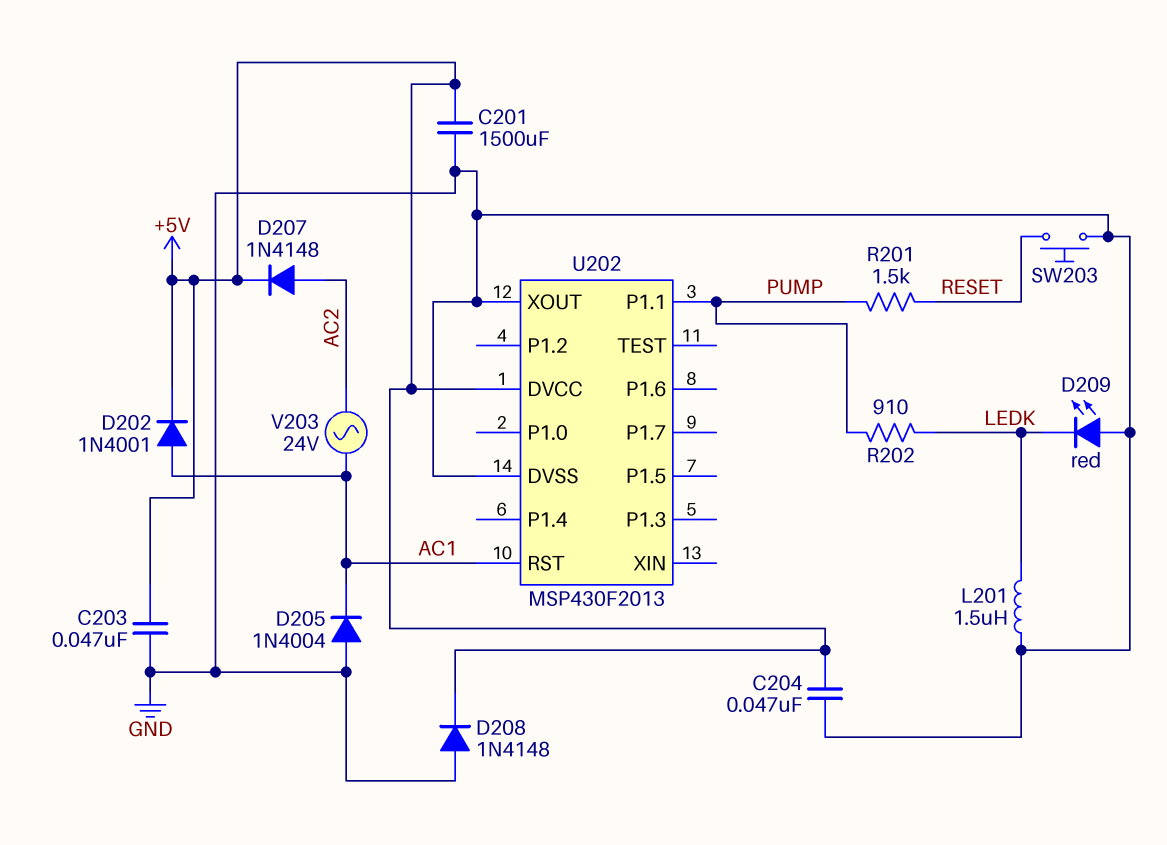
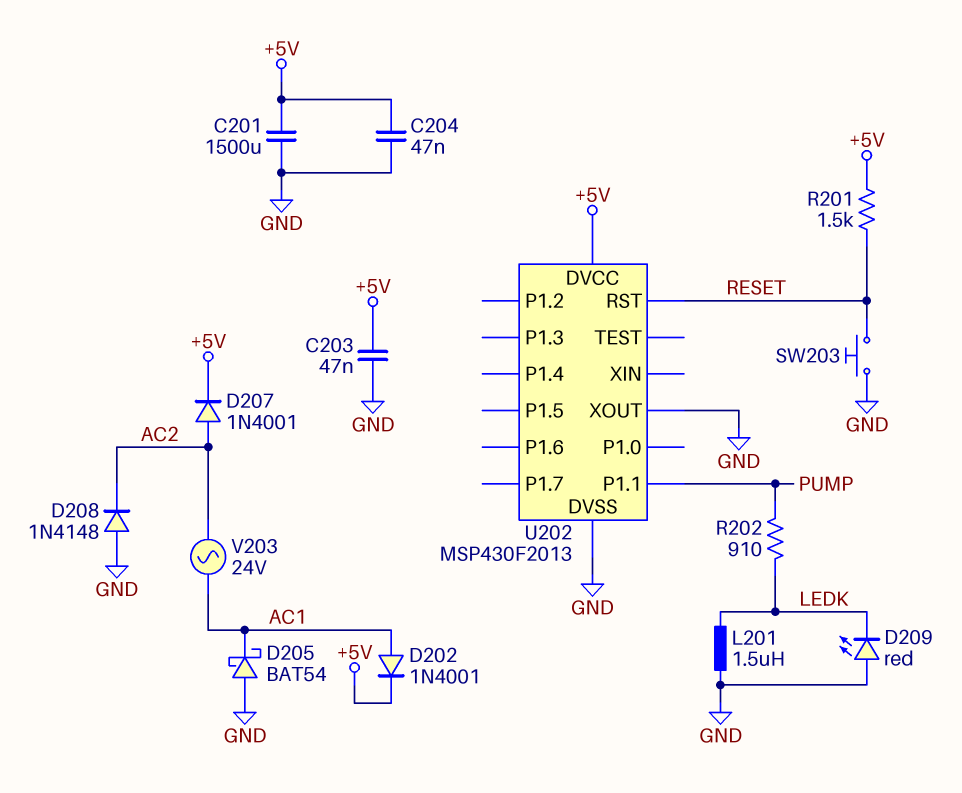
D205: diode 1N4004 (A GND, K AC1) -> schottky BAT54 (A GND, K AC1)
D207: diode 1N4148 (A AC2, K +5V) -> diode 1N4001 (A AC2, K +5V)
D208: diode 1N4148 (A GND, K +5V) -> diode 1N4148 (A GND, K AC2)
R201: 1.5k (PUMP, RESET) -> 1.5k (+5V, RESET)
U202 pin RST: AC1 -> RESET

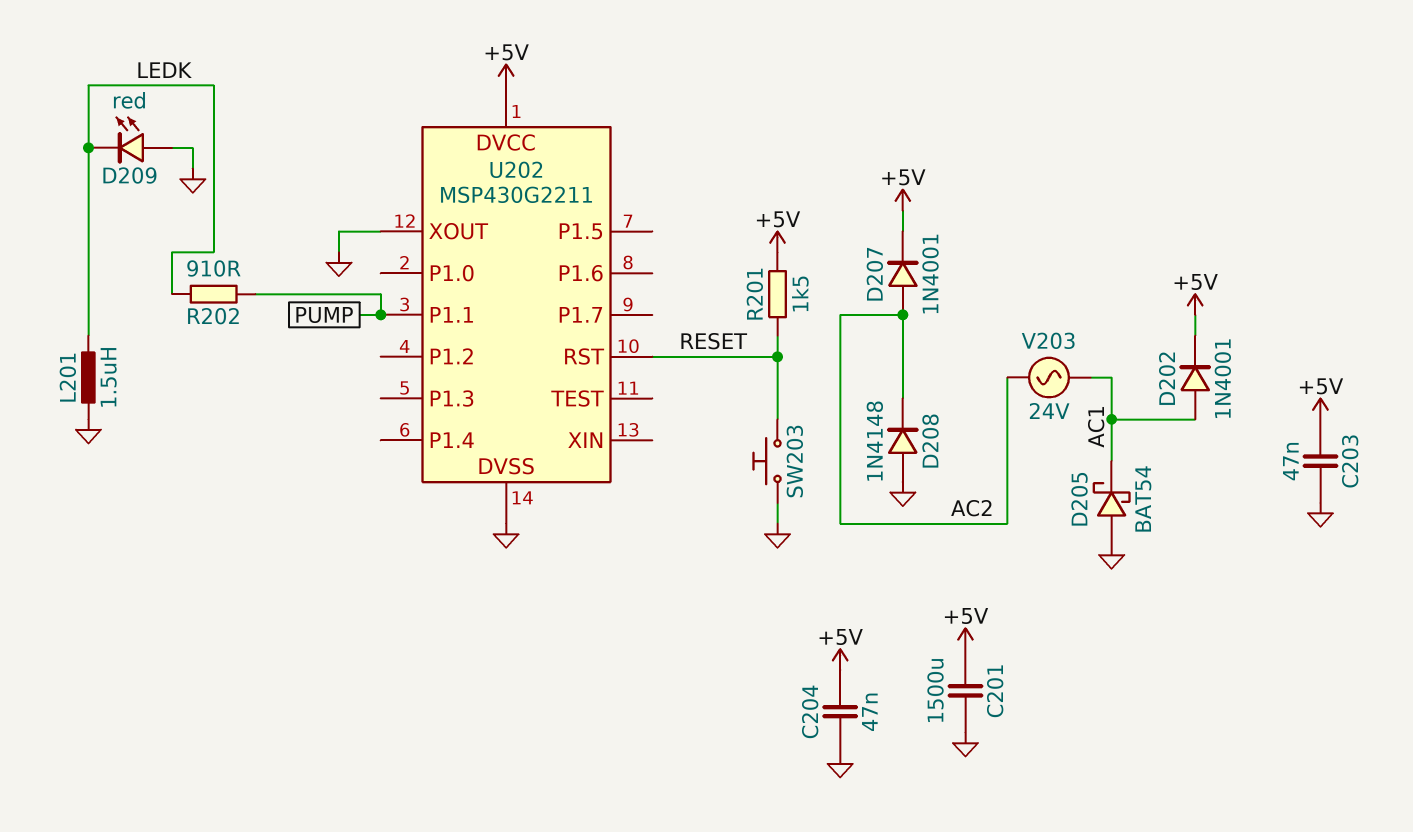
U202: MSP430F2013 -> MSP430G2211

